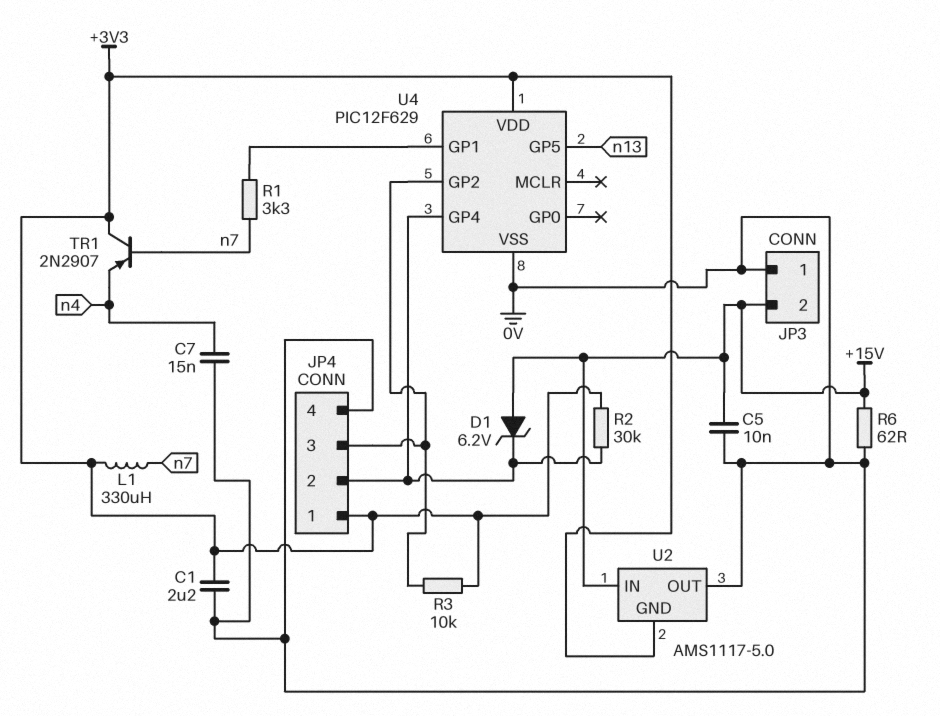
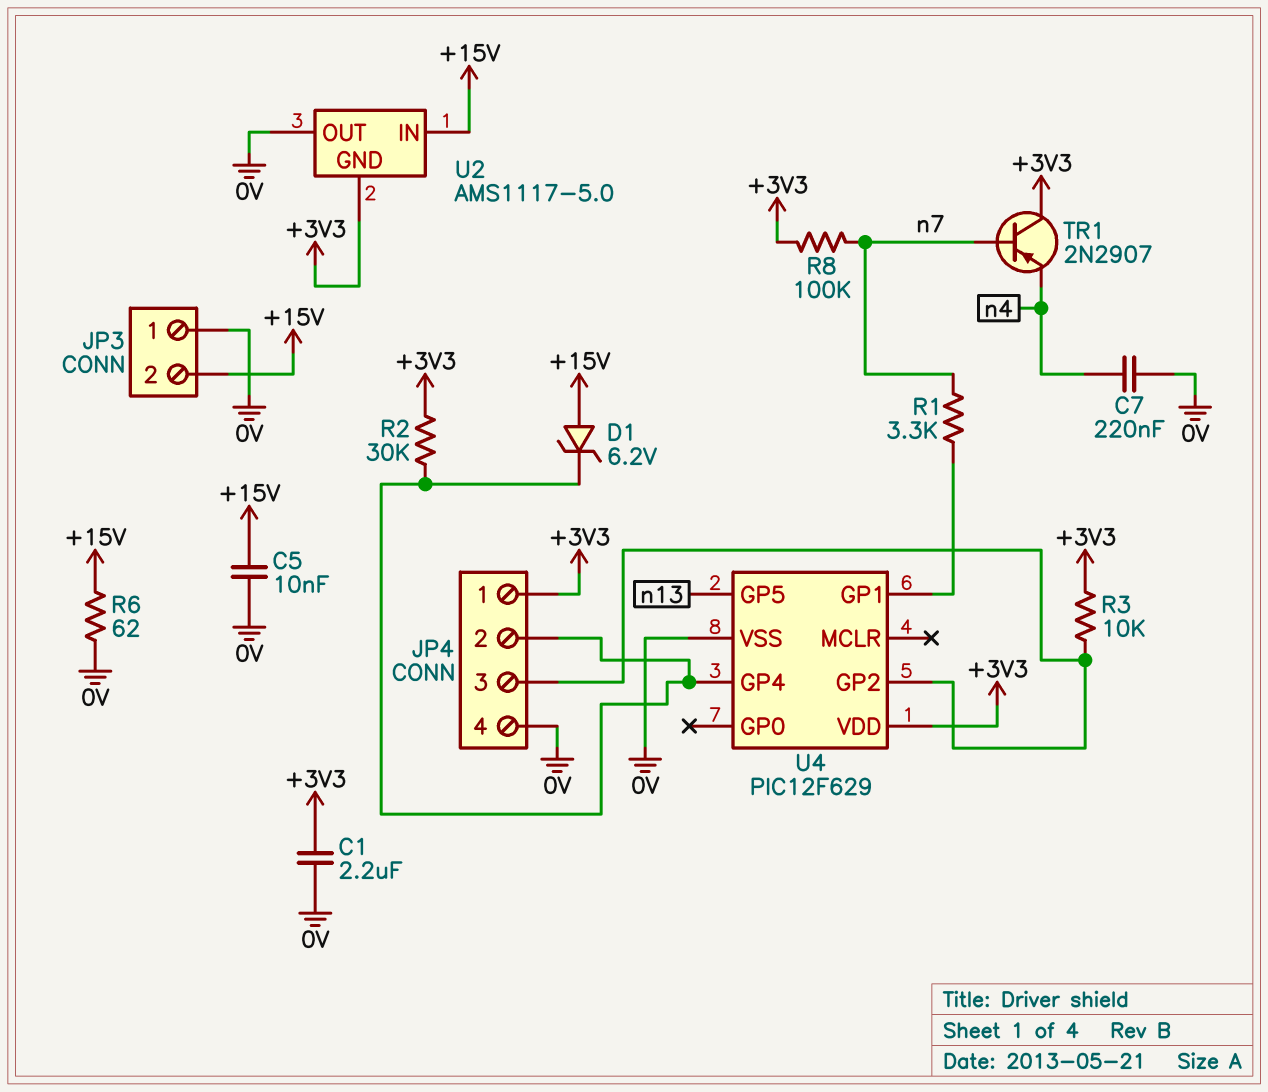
C7: 15nF (0V, n4) -> 220nF (0V, n4)
L1: 330uH (+3V3, n7) -> none
R8: none -> 100k (+3V3, n7)

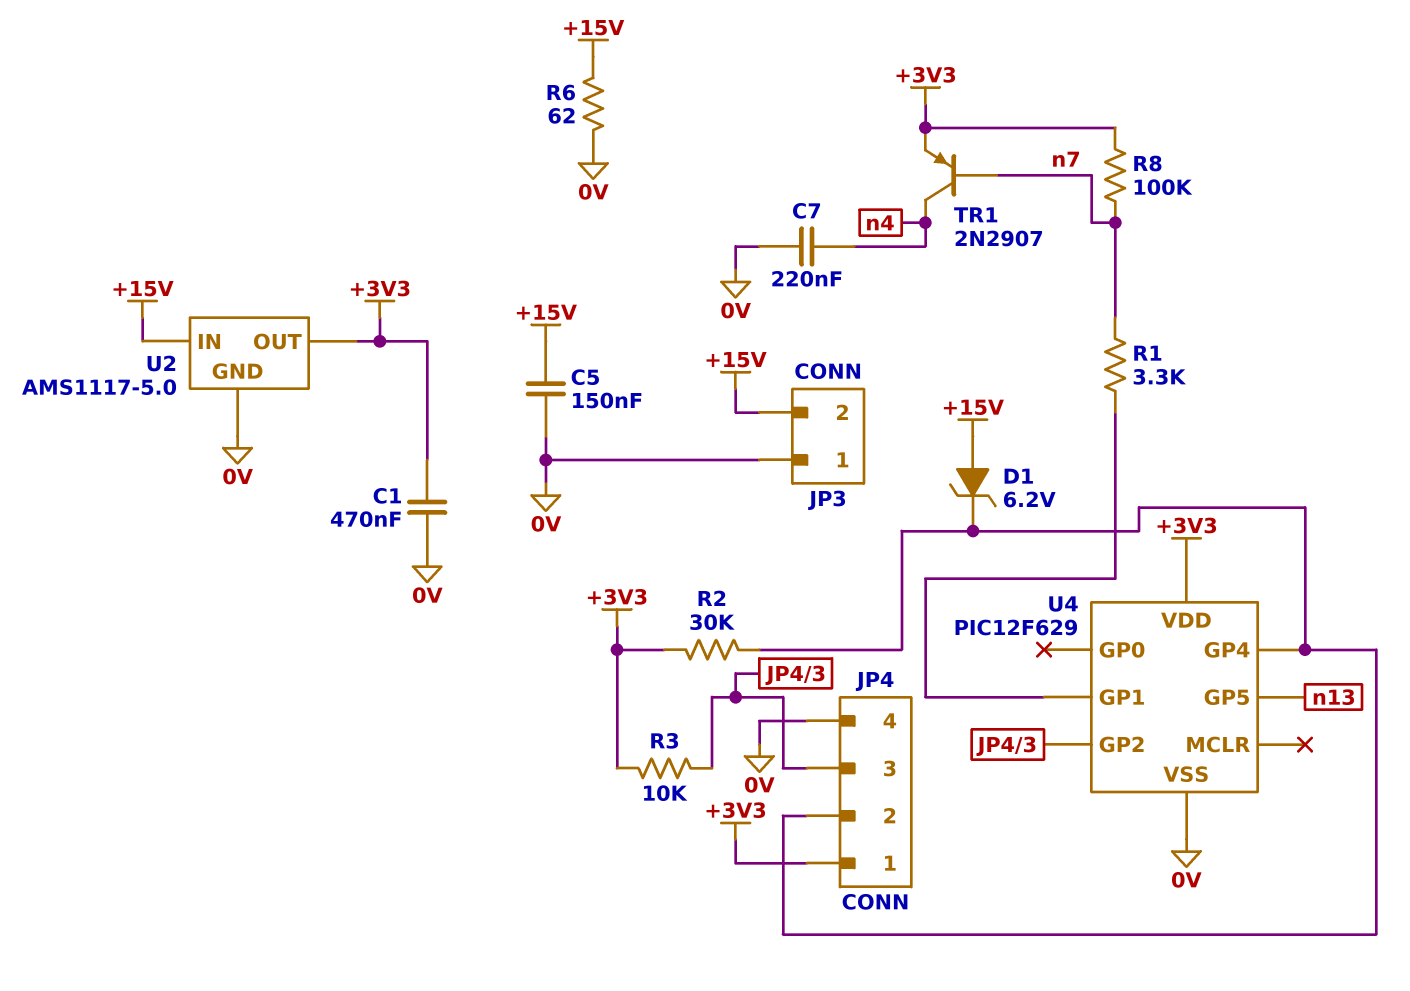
C1: 2.2uF (+3V3, 0V) -> 470nF (+3V3, 0V)
C5: 10nF (+15V, 0V) -> 150nF (+15V, 0V)
TR1: PNP 2N2907 (B n7, C +3V3, E n4) -> PNP 2N2907 (B n7, C n4, E +3V3)
U2 pin GND: +3V3 -> 0V
U2 pin OUT: 0V -> +3V3

